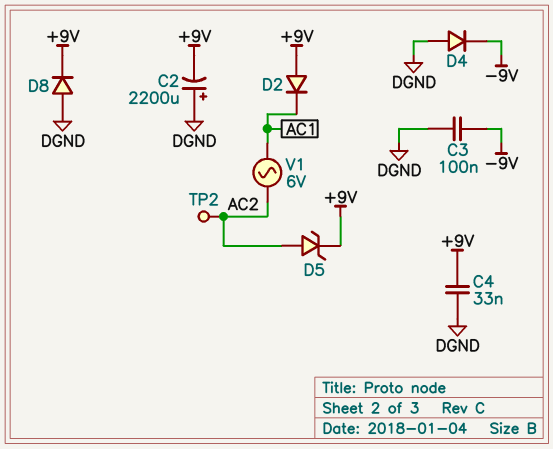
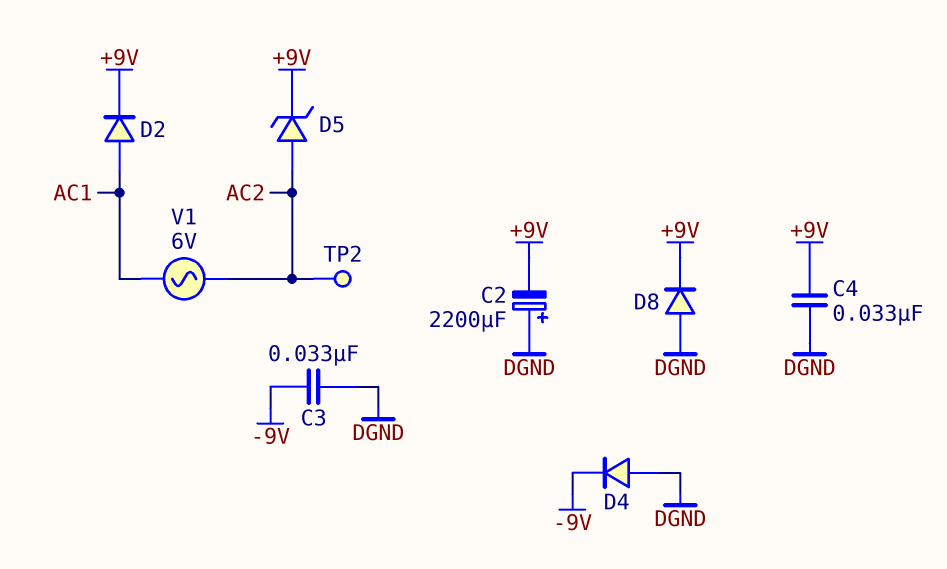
C3: 100nF (-9V, DGND) -> 33nF (-9V, DGND)
D2: diode (A +9V, K AC1) -> diode (A AC1, K +9V)

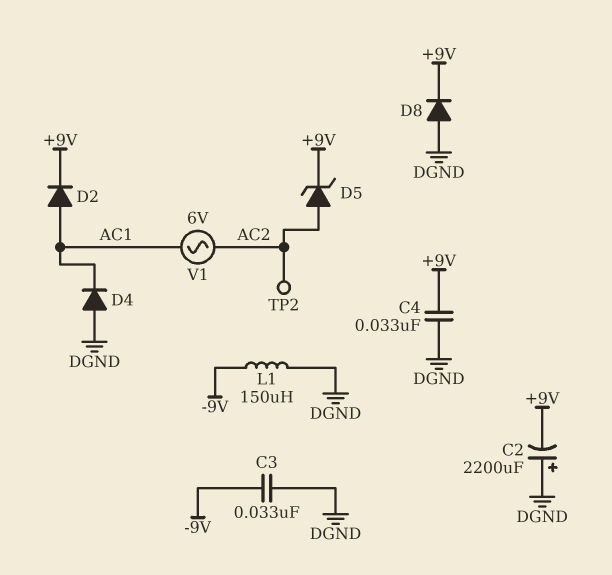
D4: diode (A DGND, K -9V) -> diode (A DGND, K AC1)
L1: none -> 150uH (-9V, DGND)

